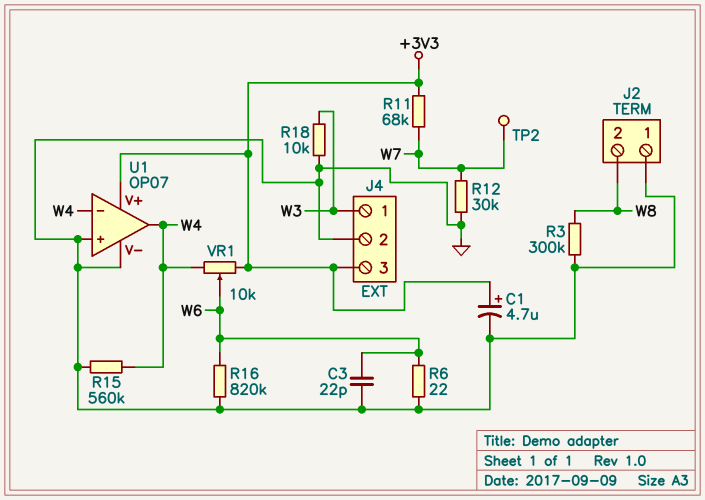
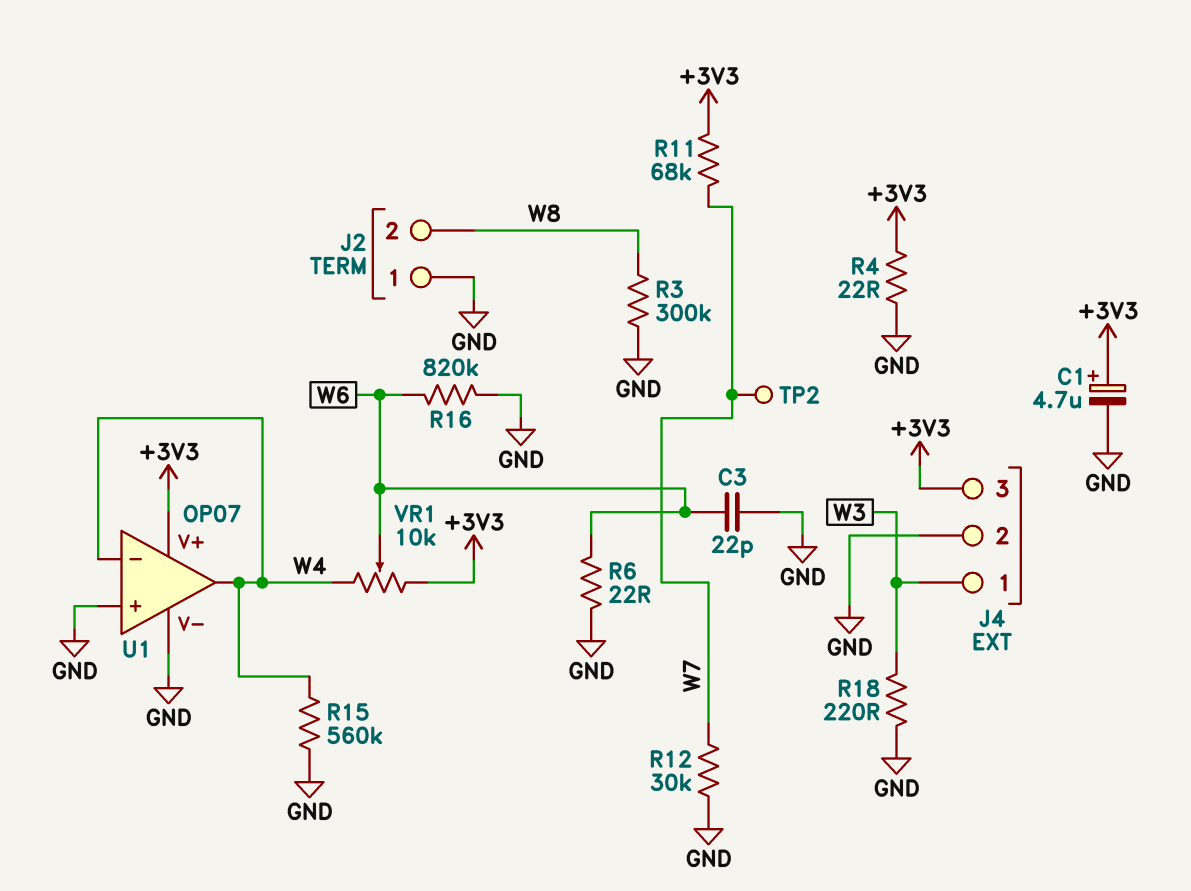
R4: none -> 22 (+3V3, GND)
R18: 10k (GND, W3) -> 220 (GND, W3)

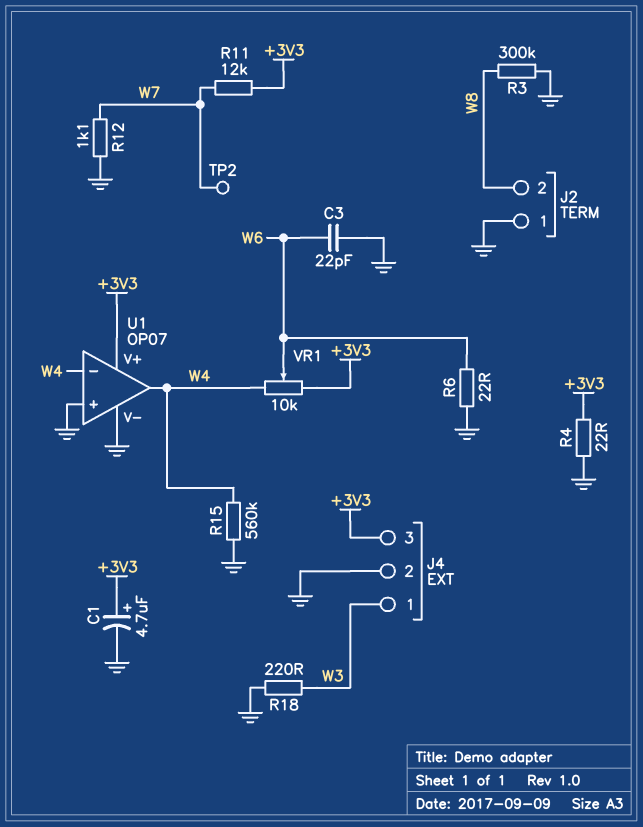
R11: 68k (+3V3, W7) -> 12k (+3V3, W7)
R12: 30k (GND, W7) -> 1.1k (GND, W7)
R16: 820k (GND, W6) -> none

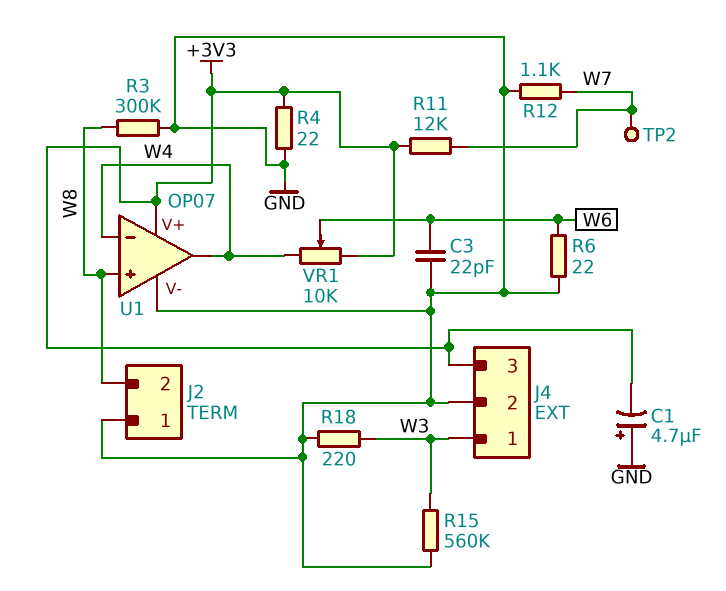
C1: 4.7uF (plus +3V3, minus GND) -> 4.7uF (plus GND, minus +3V3)
R15: 560k (GND, W4) -> 560k (GND, W3)
U1 pin in+: GND -> W8

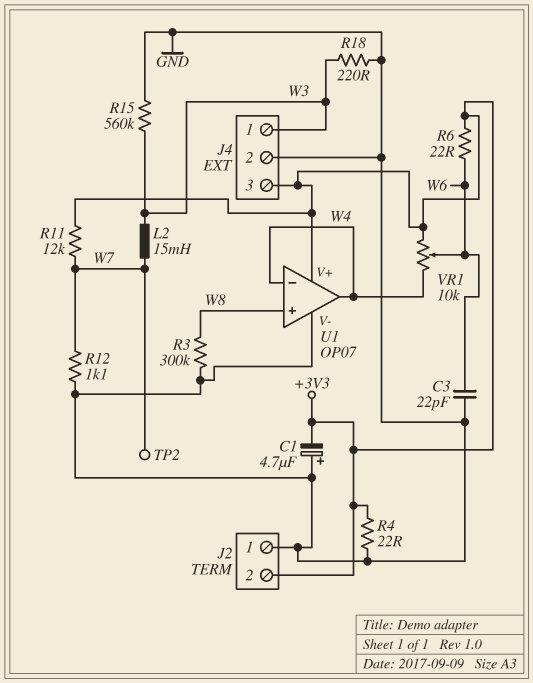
J2 pin 2: W8 -> +3V3
L2: none -> 15mH (W3, W7)
R6: 22 (GND, W6) -> 22 (+3V3, W6)

